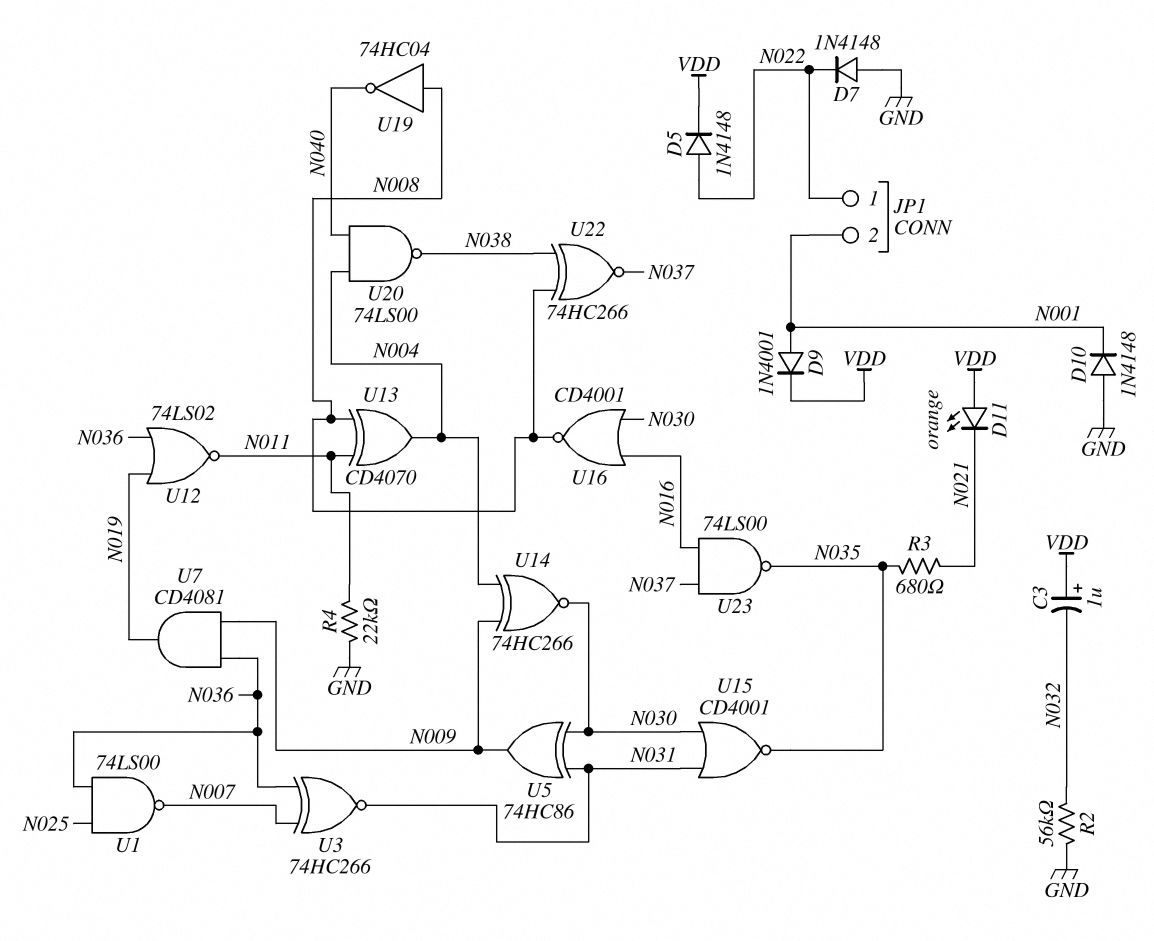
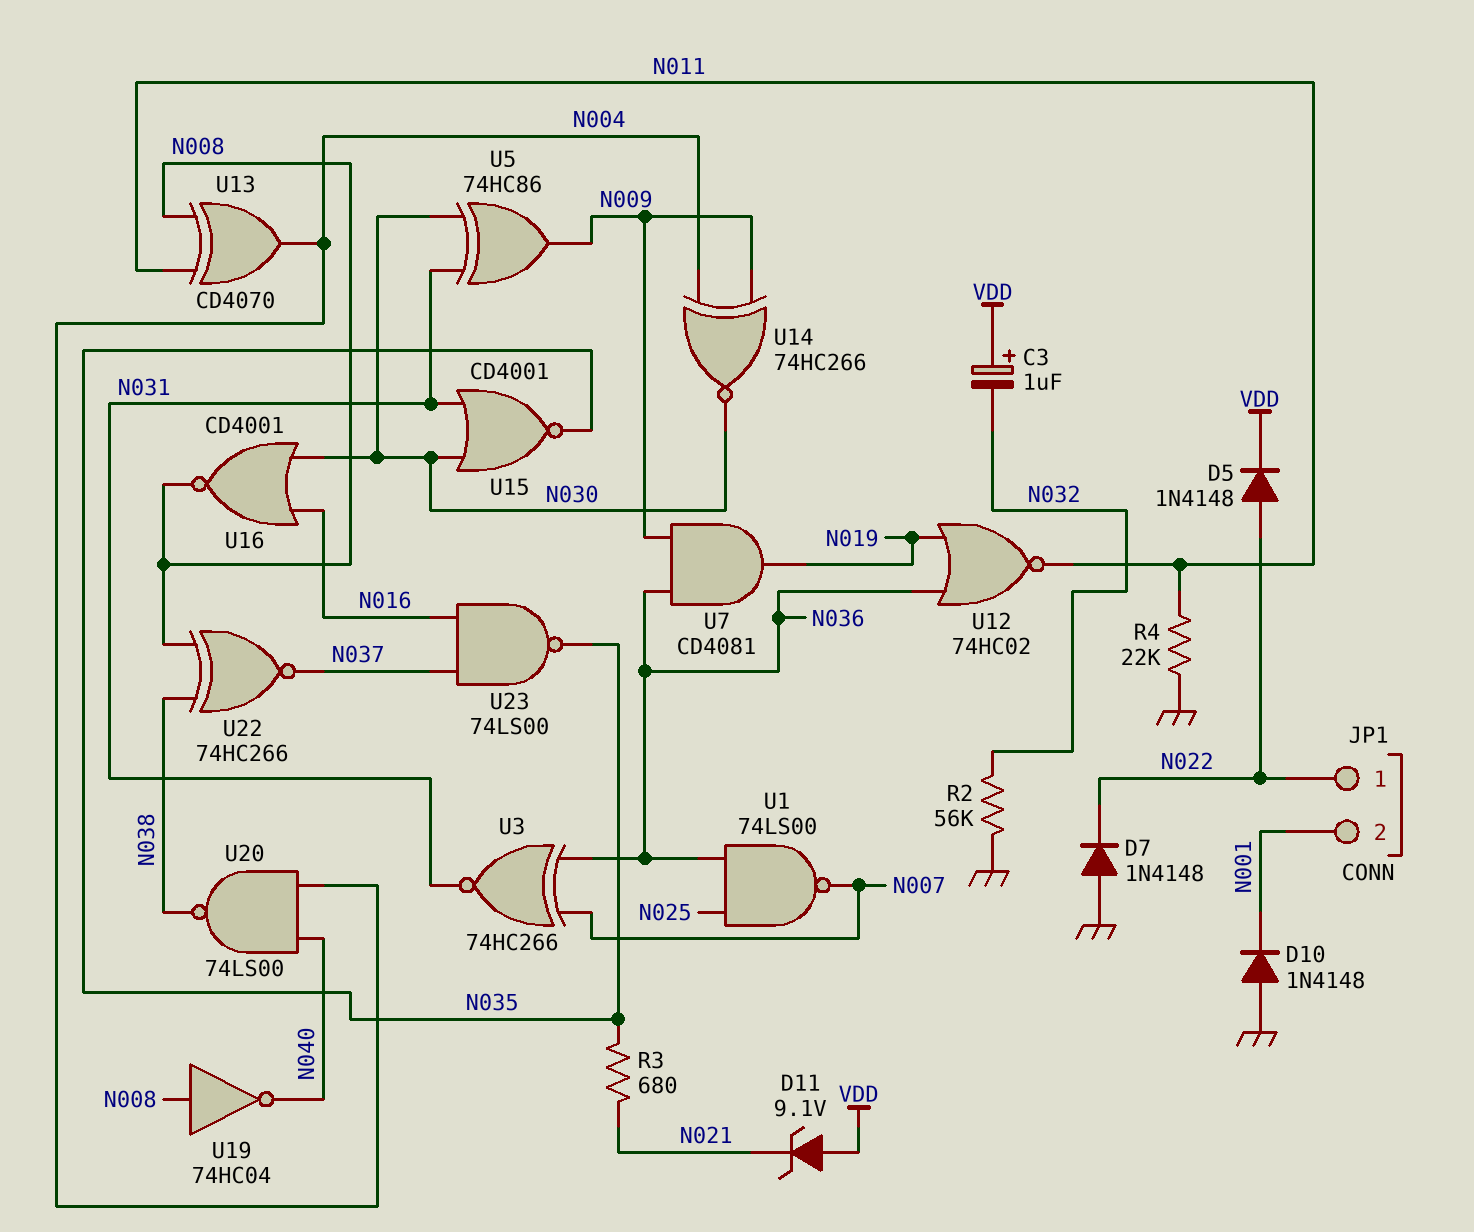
D9: diode 1N4001 (A N001, K VDD) -> none
D11: LED orange (A VDD, K N021) -> zener 9.1V (A VDD, K N021)
U12: NOR 74LS02 (in N019, in N036, out N011) -> NOR 74HC02 (in N019, in N036, out N011)

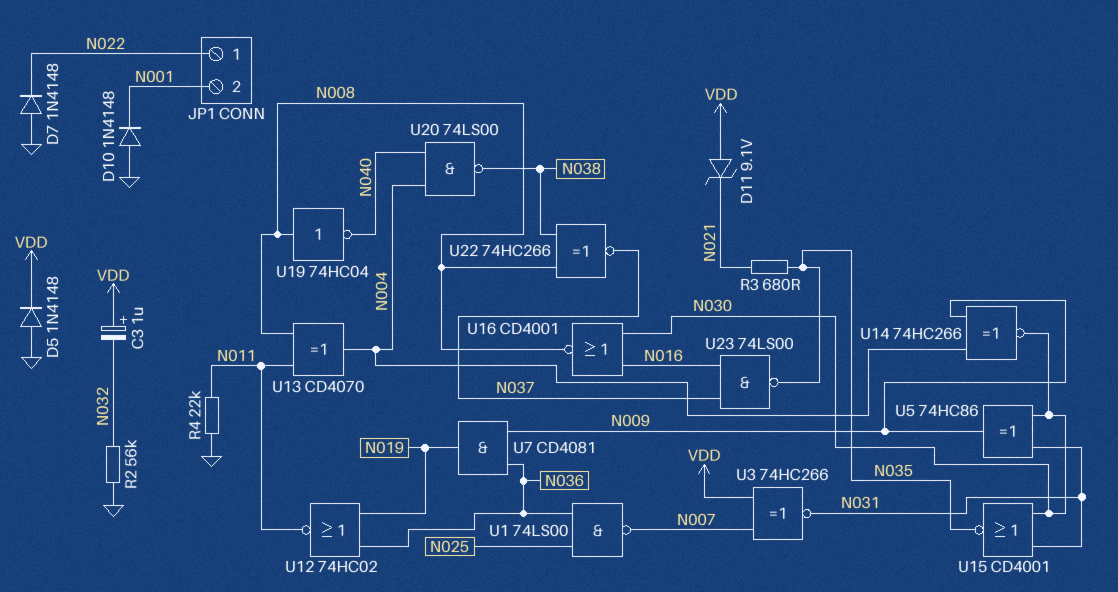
D5: diode 1N4148 (A N022, K VDD) -> diode 1N4148 (A GND, K VDD)
U3: XNOR 74HC266 (in N007, in N036, out N031) -> XNOR 74HC266 (in N007, in VDD, out N031)

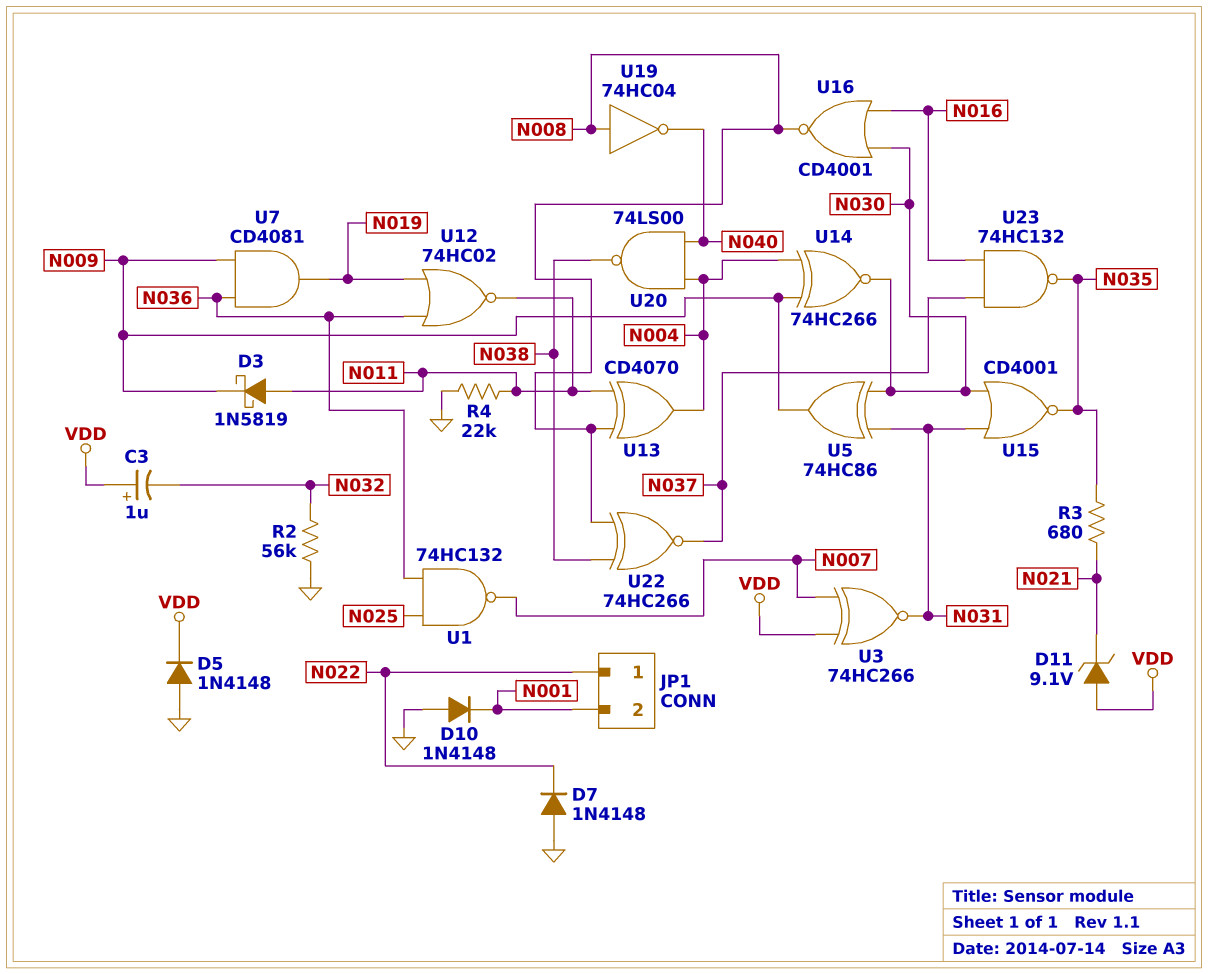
D3: none -> schottky 1N5819 (A N011, K N009)
U1: NAND 74LS00 (in N025, in N036, out N007) -> NAND 74HC132 (in N025, in N036, out N007)
U23: NAND 74LS00 (in N016, in N037, out N035) -> NAND 74HC132 (in N016, in N037, out N035)

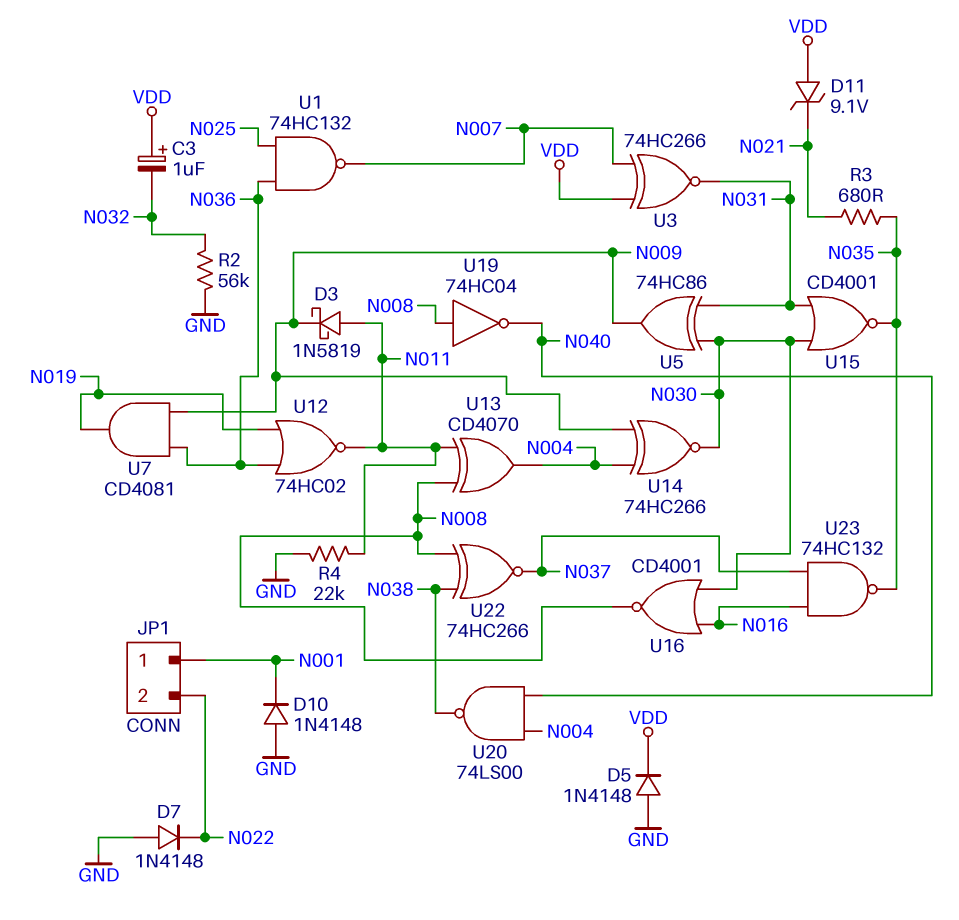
JP1 pin 1: N022 -> N001
JP1 pin 2: N001 -> N022

